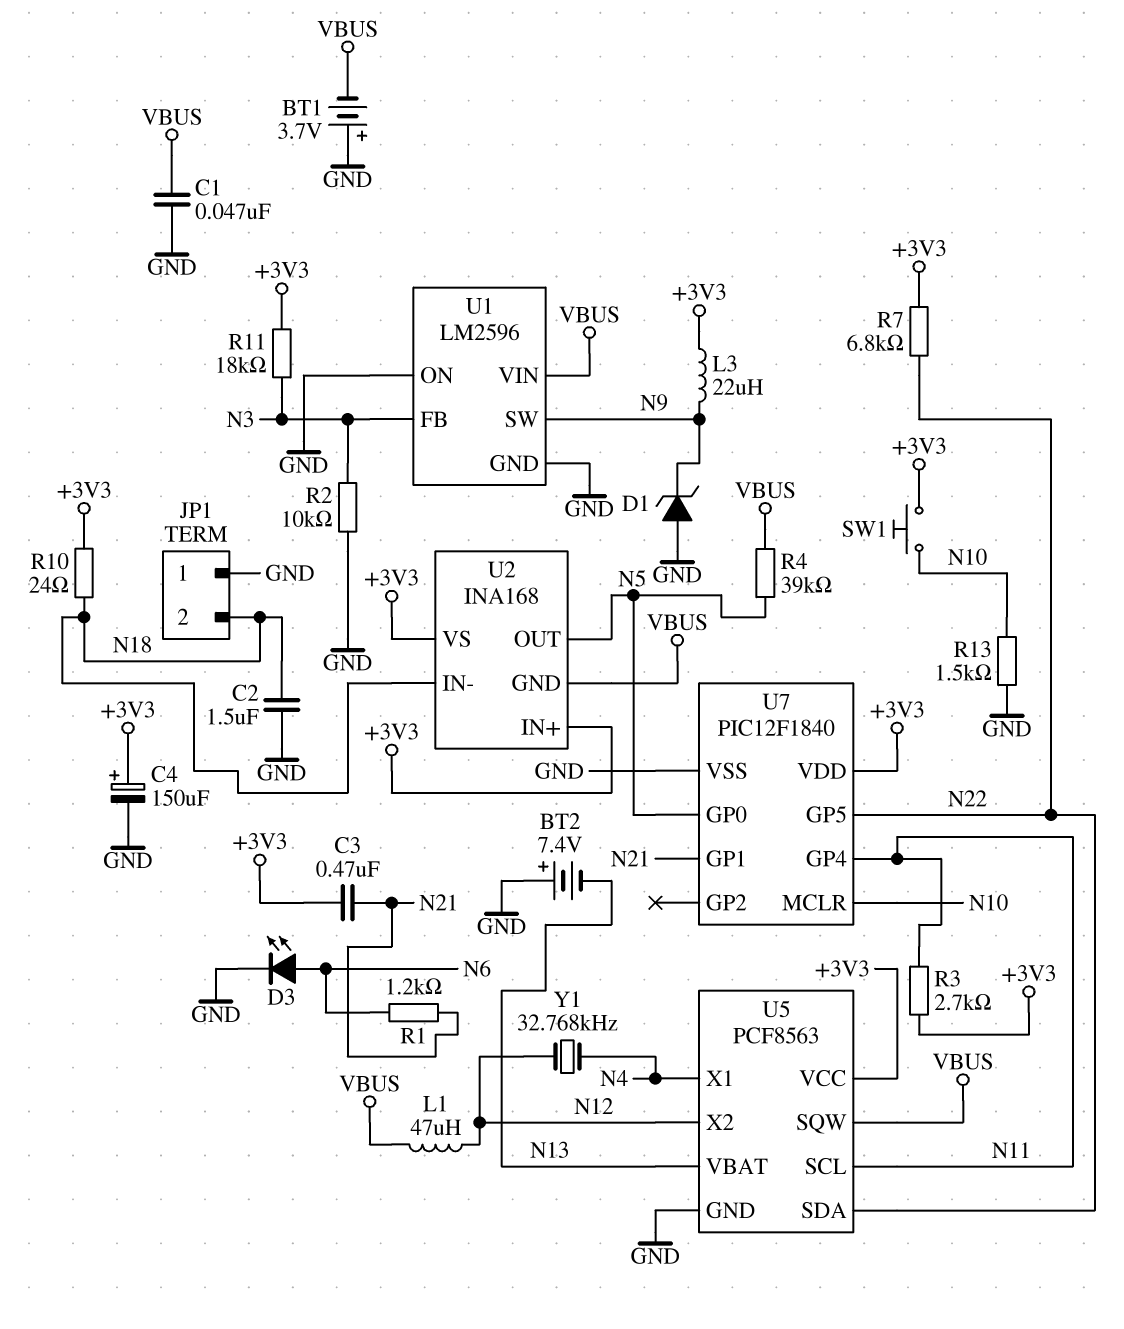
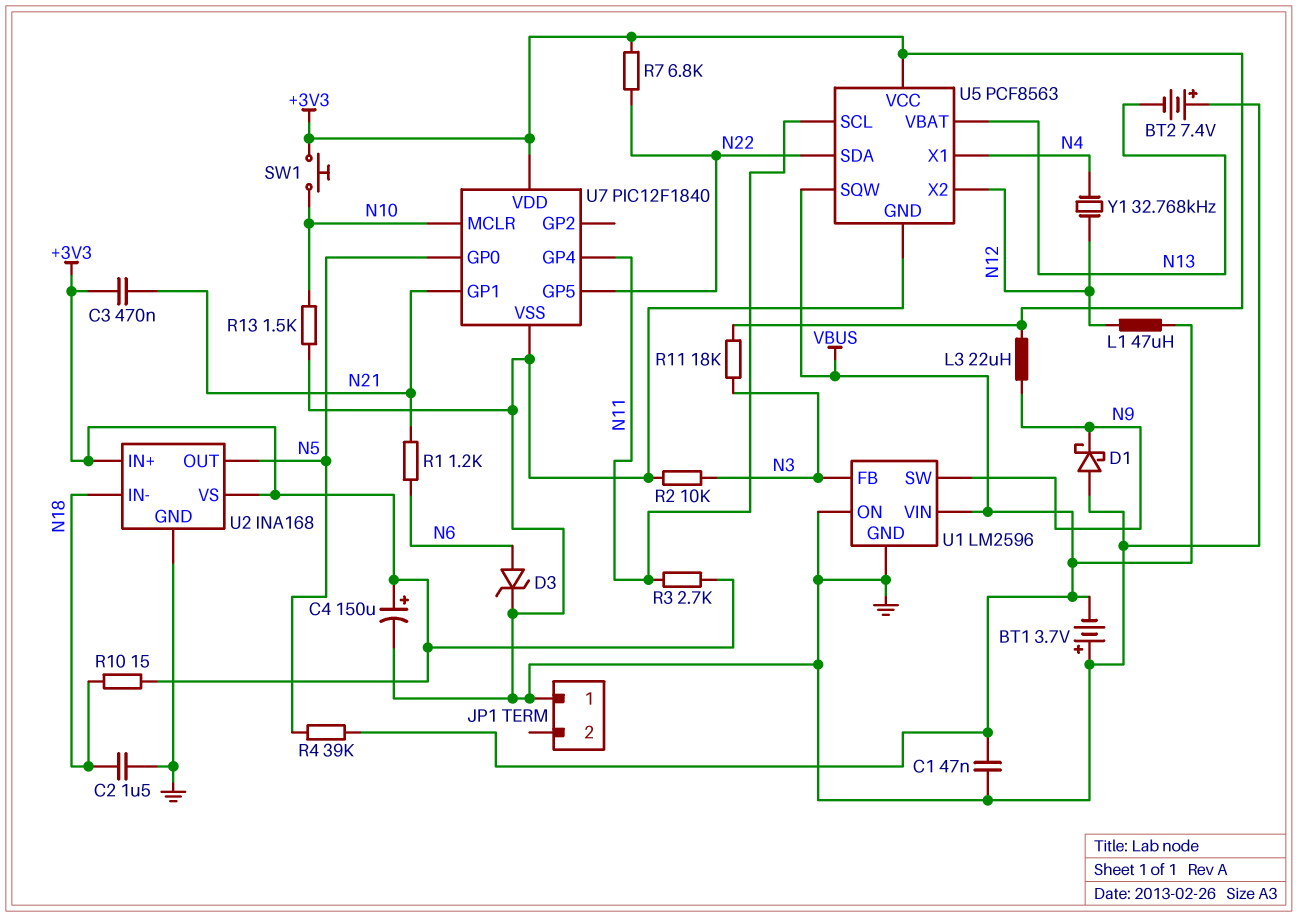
D1: zener (A GND, K N9) -> schottky (A GND, K N9)
D3: LED (A N6, K GND) -> zener (A N6, K GND)
JP1 pin 2: N18 -> none
R10: 24 (+3V3, N18) -> 15 (+3V3, N18)
U2 pin GND: VBUS -> GND

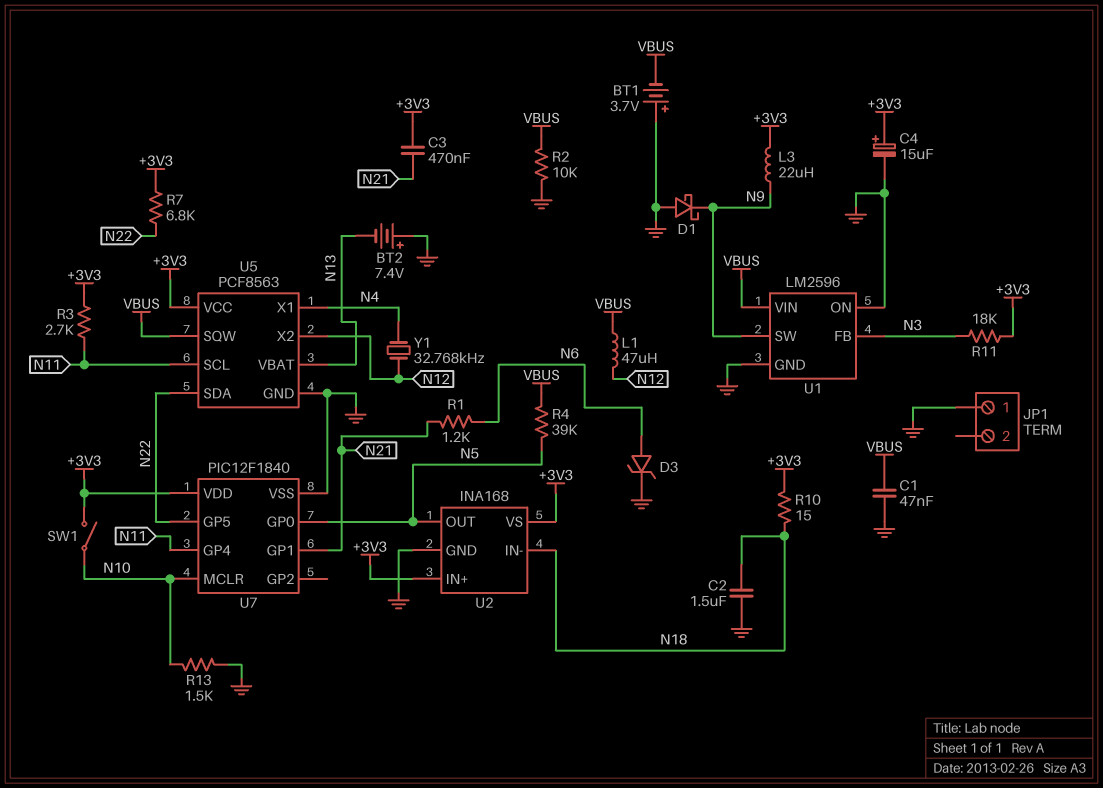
C4: 150uF (plus +3V3, minus GND) -> 15uF (plus +3V3, minus GND)
R2: 10k (GND, N3) -> 10k (GND, VBUS)
SW1: button (+3V3, N10) -> switch (+3V3, N10)

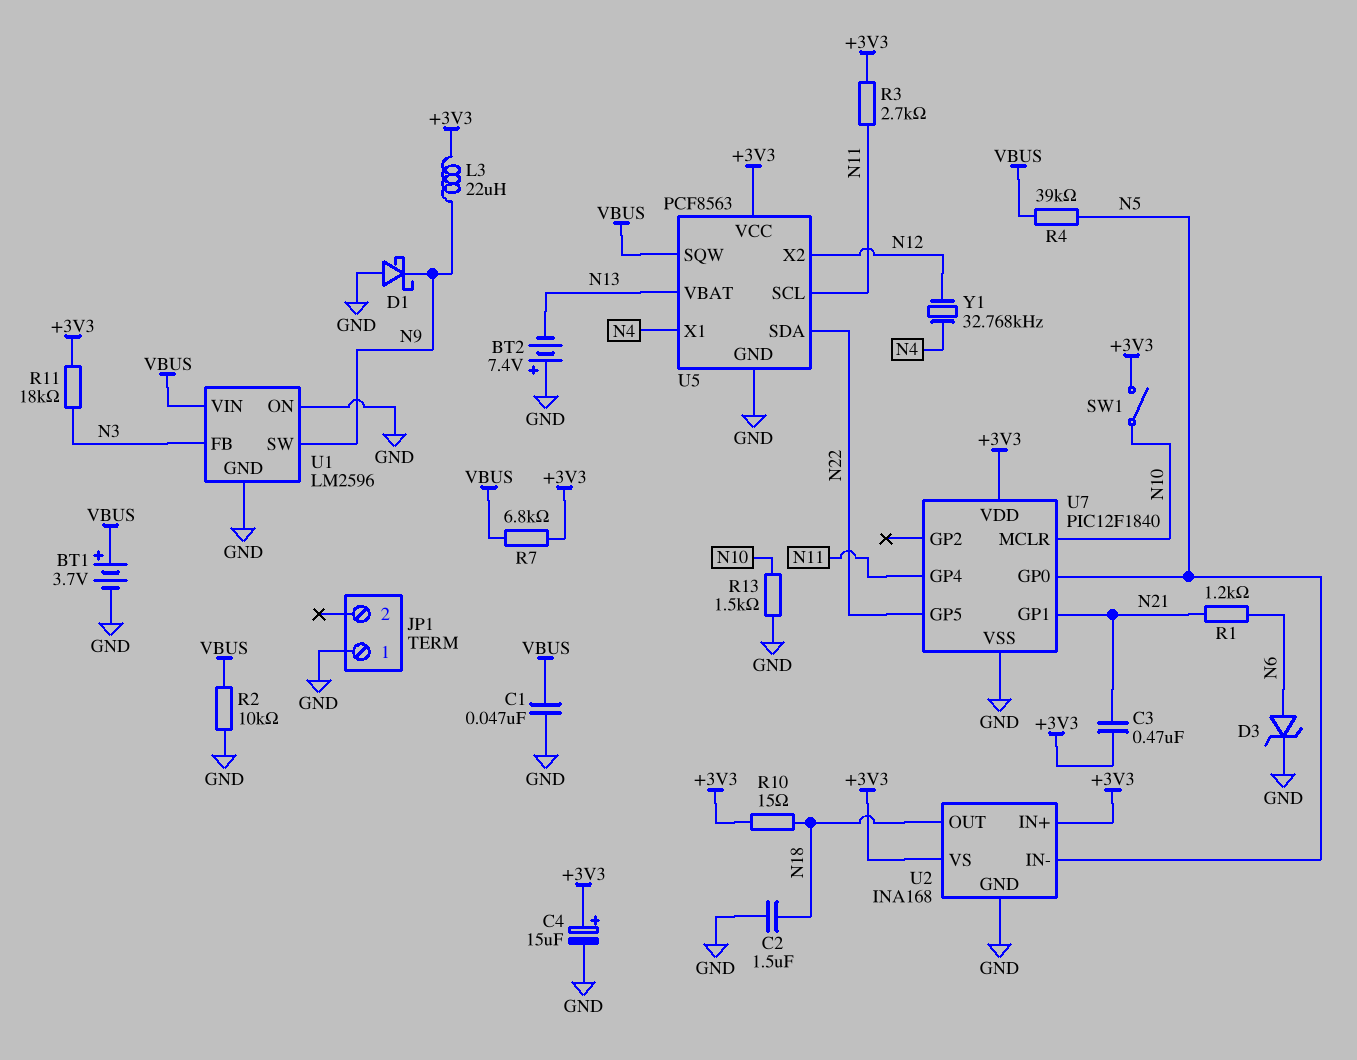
BT1: 3.7V (plus GND, minus VBUS) -> 3.7V (plus VBUS, minus GND)
L1: 47uH (N12, VBUS) -> none
R7: 6.8k (+3V3, N22) -> 6.8k (+3V3, VBUS)
U2 pin IN-: N18 -> N5
U2 pin OUT: N5 -> N18

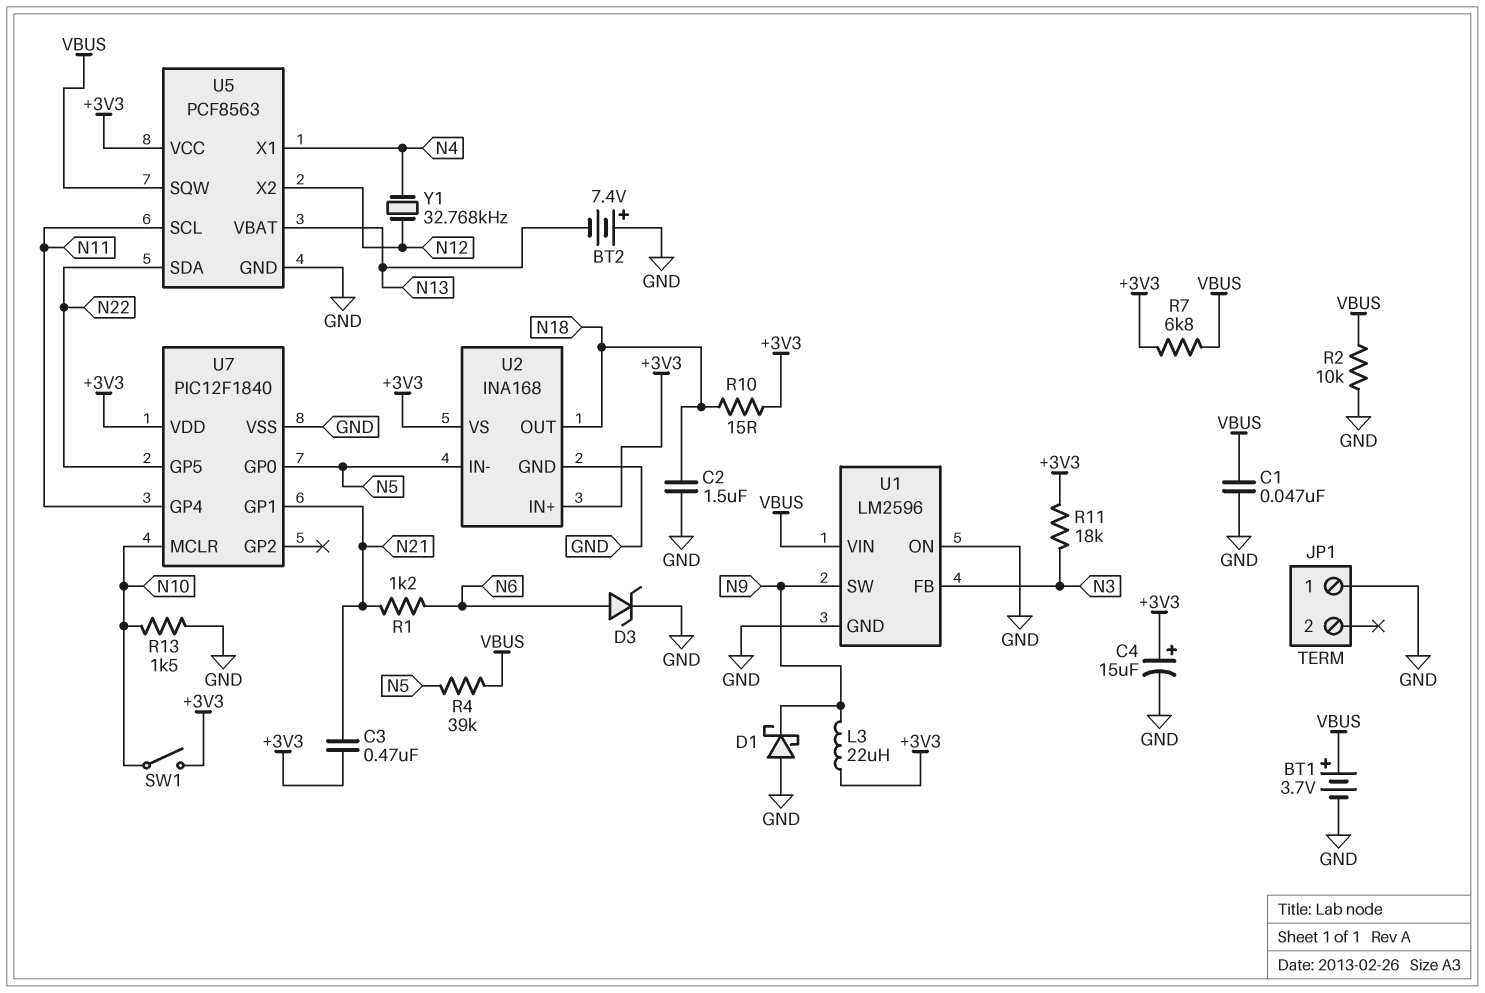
R3: 2.7k (+3V3, N11) -> none

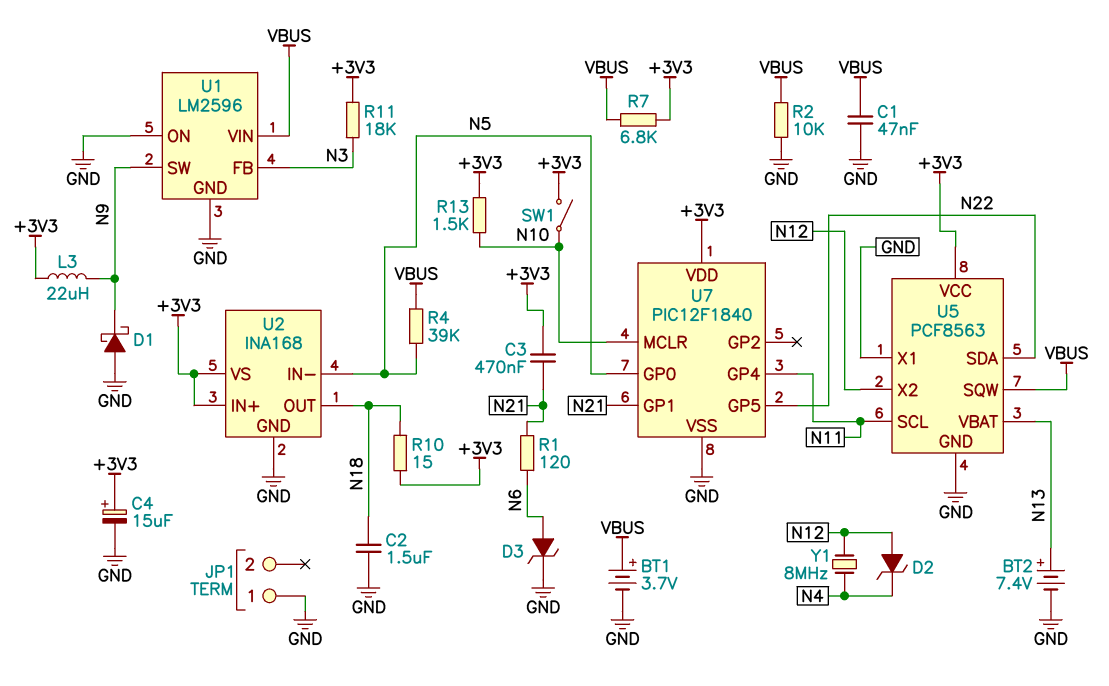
BT2: 7.4V (plus GND, minus N13) -> 7.4V (plus N13, minus GND)
D2: none -> zener (A N12, K N4)
R1: 1.2k (N6, N21) -> 120 (N6, N21)
R13: 1.5k (GND, N10) -> 1.5k (+3V3, N10)
U5 pin X1: N4 -> GND
Y1: 32.768kHz (N4, N12) -> 8MHz (N4, N12)

